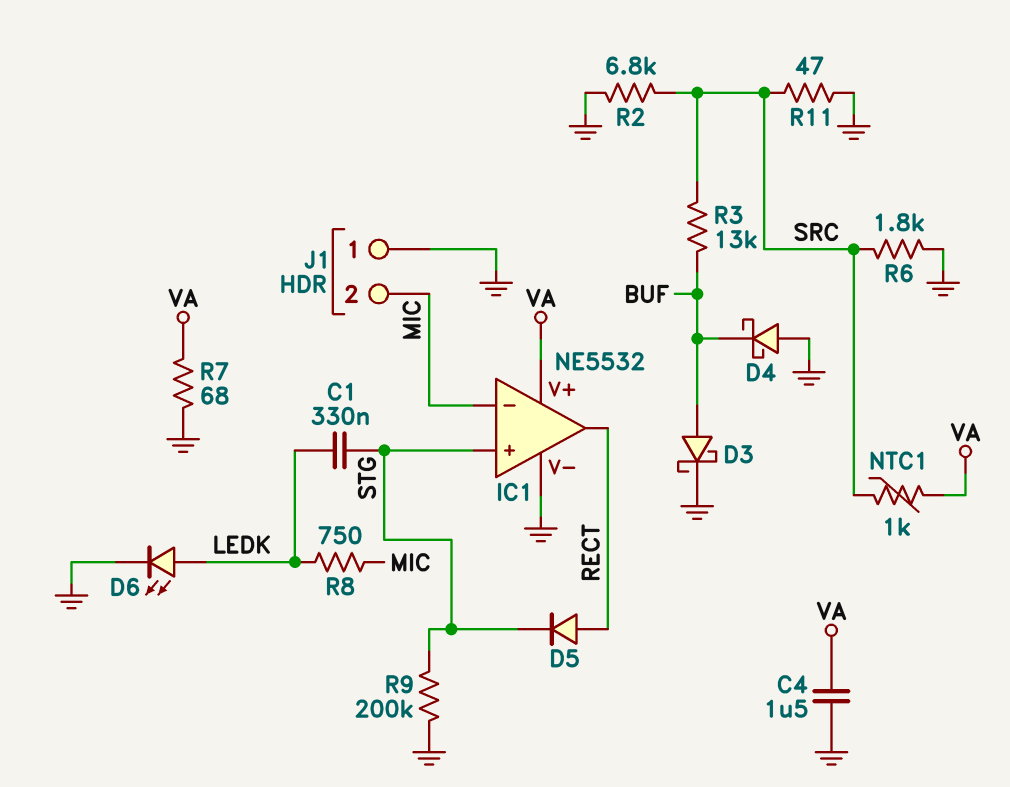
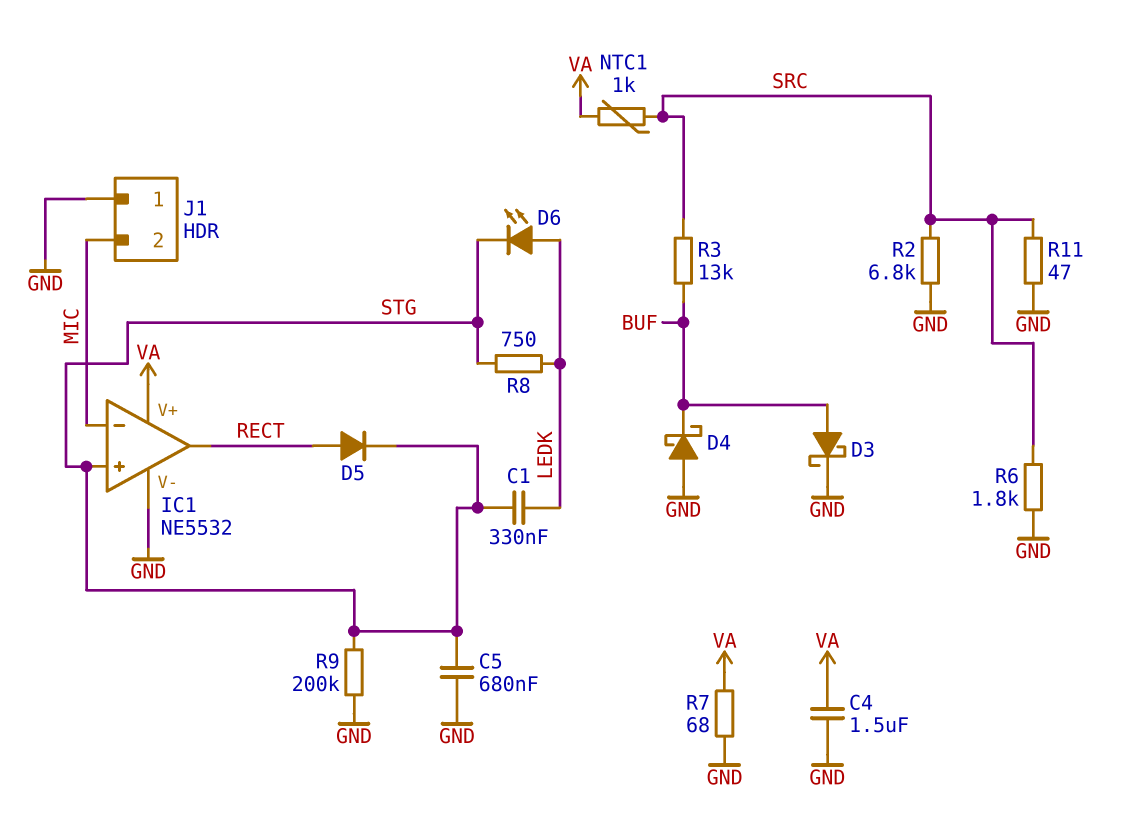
C5: none -> 680nF (GND, STG)
D6: LED (A LEDK, K GND) -> LED (A LEDK, K STG)
R8: 750 (LEDK, MIC) -> 750 (LEDK, STG)

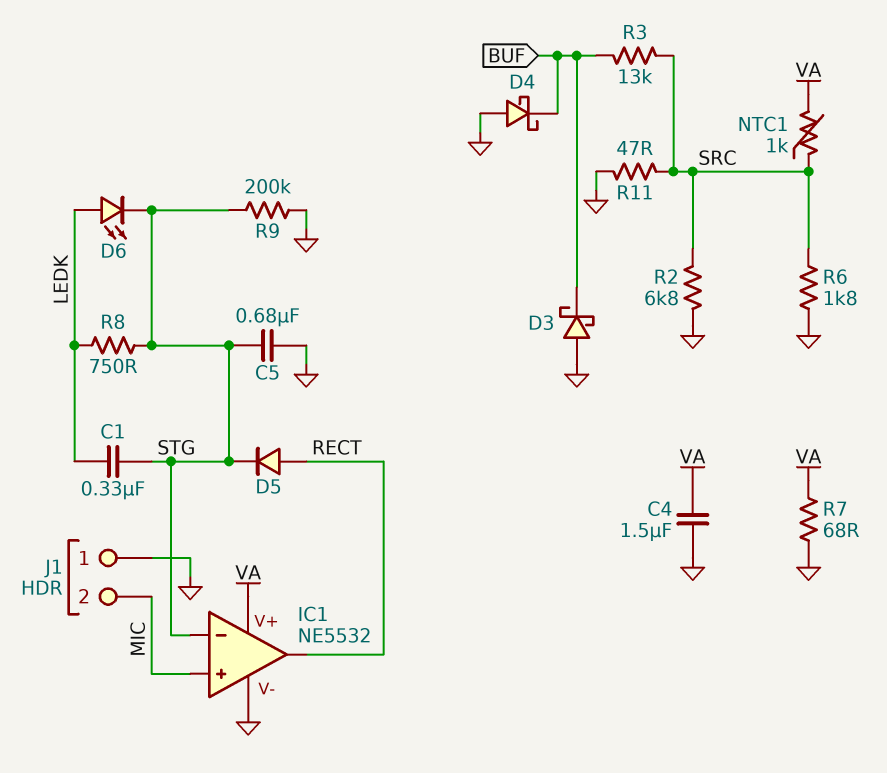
D3: schottky (A BUF, K GND) -> schottky (A GND, K BUF)
IC1 pin in+: STG -> MIC
IC1 pin in-: MIC -> STG

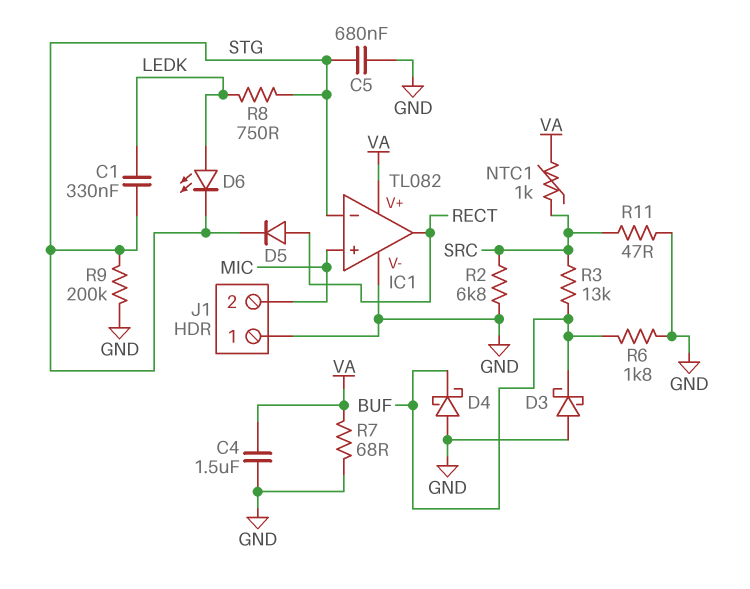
IC1: NE5532 -> TL082
R6: 1.8k (GND, SRC) -> 1.8k (BUF, GND)

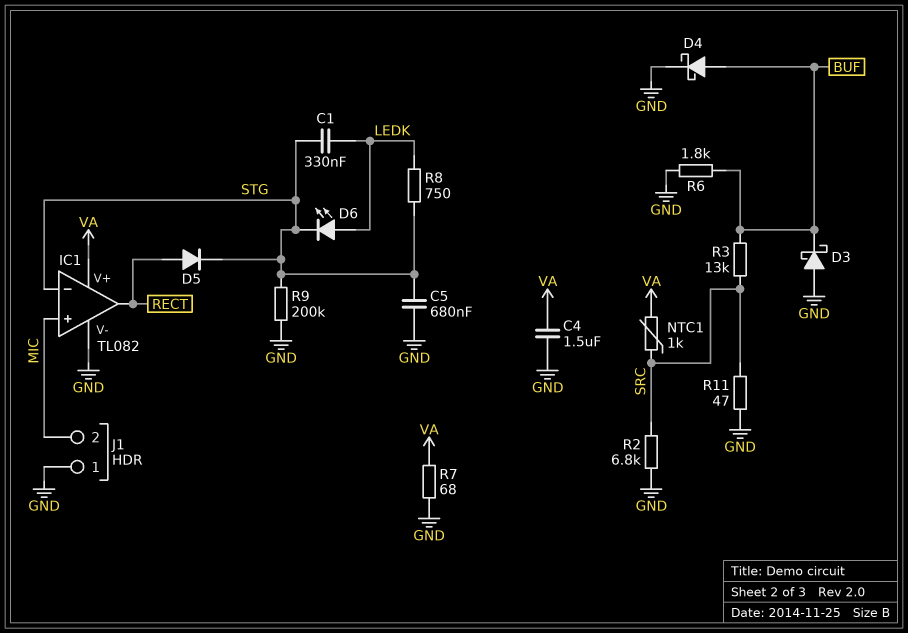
D4: schottky (A GND, K BUF) -> schottky (A BUF, K GND)

